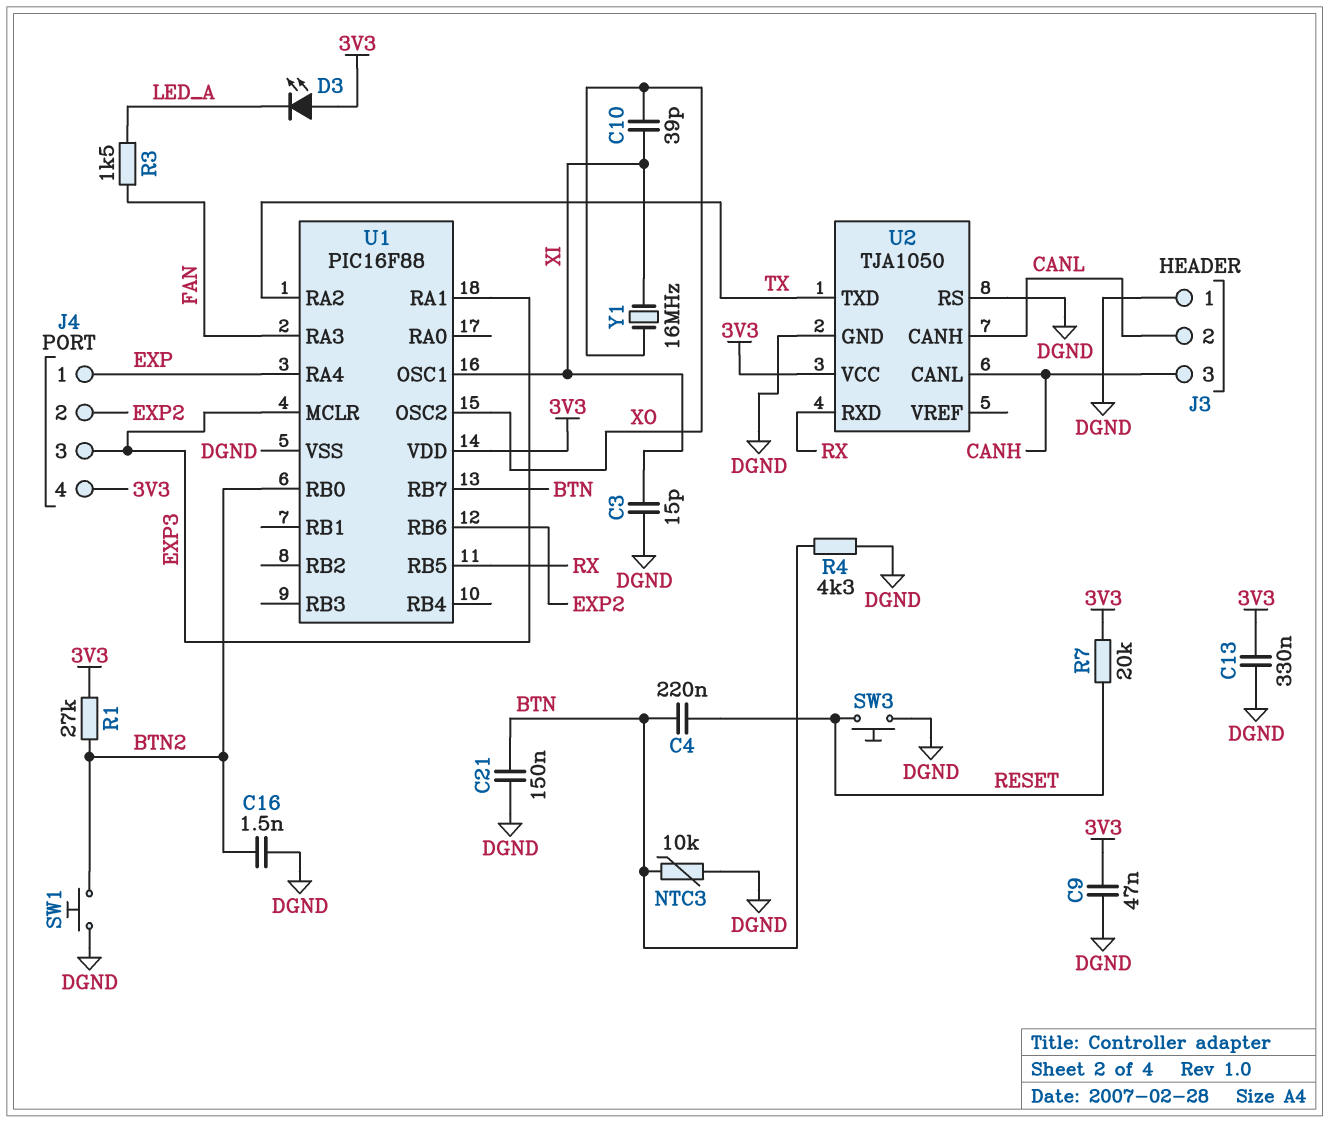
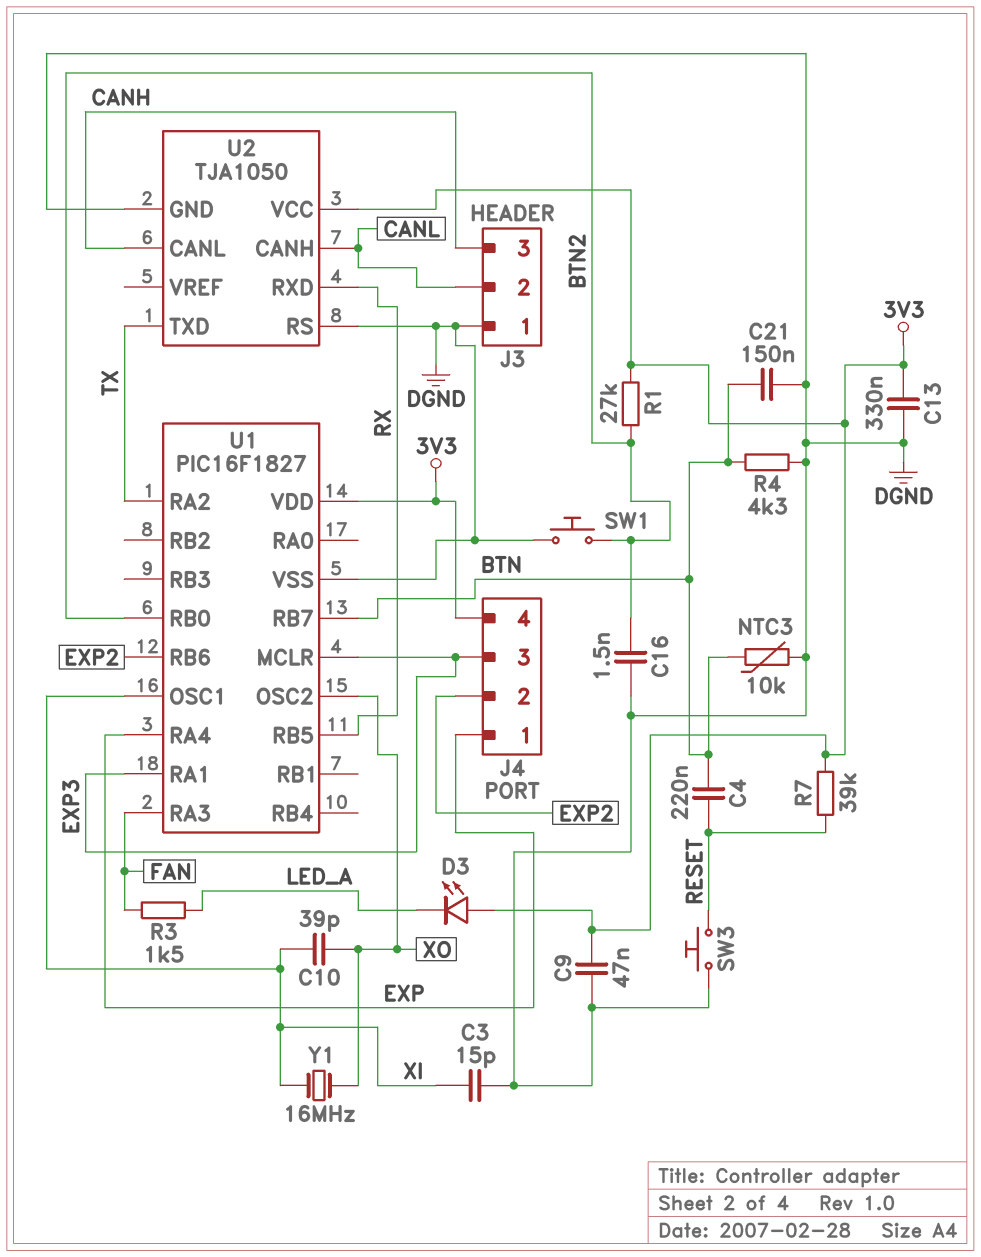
R7: 20k (3V3, RESET) -> 39k (3V3, RESET)
U1: PIC16F88 -> PIC16F1827

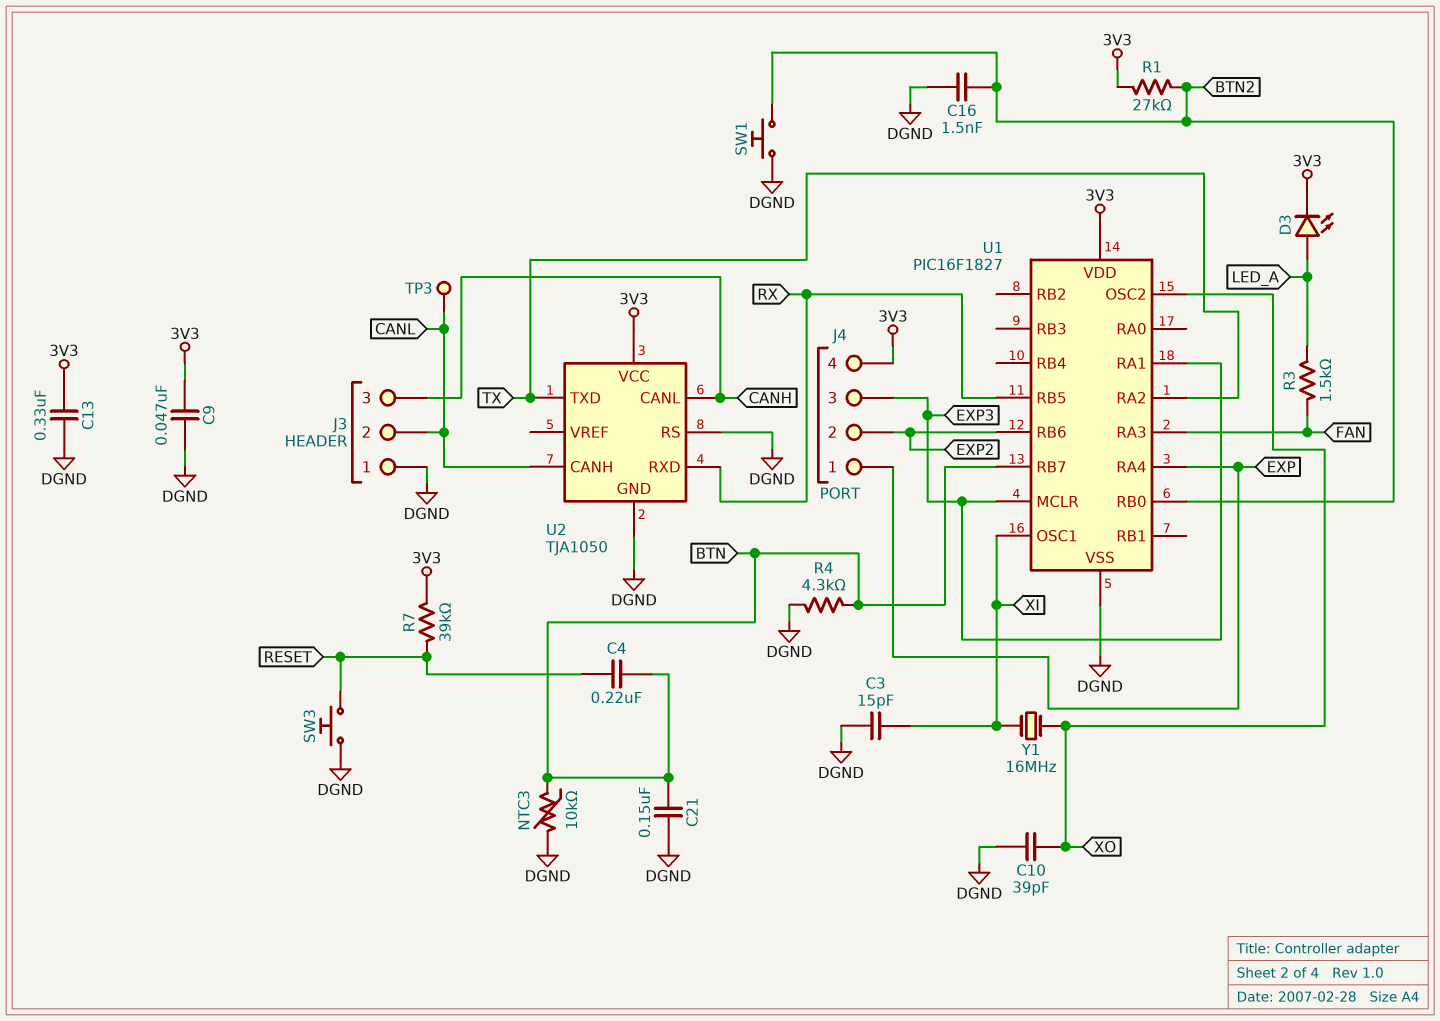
C10: 39pF (XI, XO) -> 39pF (DGND, XO)
D3: LED (A 3V3, K LED_A) -> LED (A LED_A, K 3V3)
TP3: none -> test point (CANL)

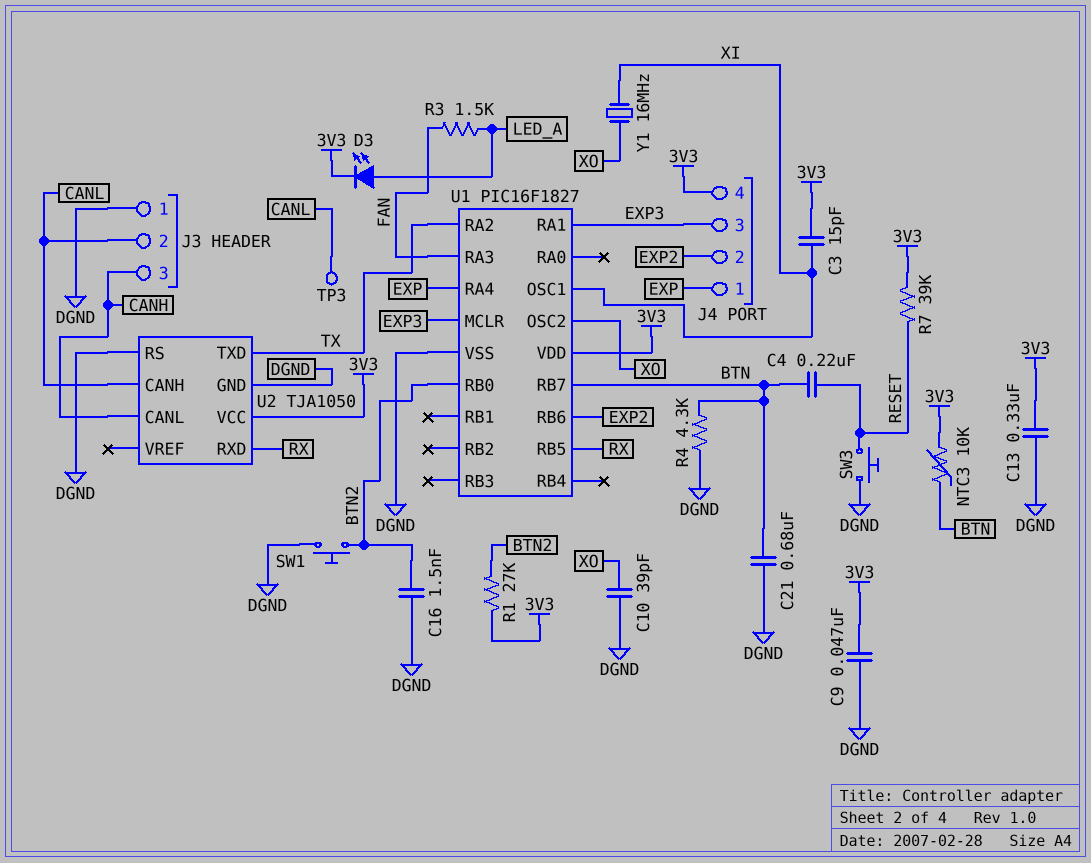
C3: 15pF (DGND, XI) -> 15pF (3V3, XI)
C21: 150nF (BTN, DGND) -> 680nF (BTN, DGND)
NTC3: 10k (BTN, DGND) -> 10k (3V3, BTN)

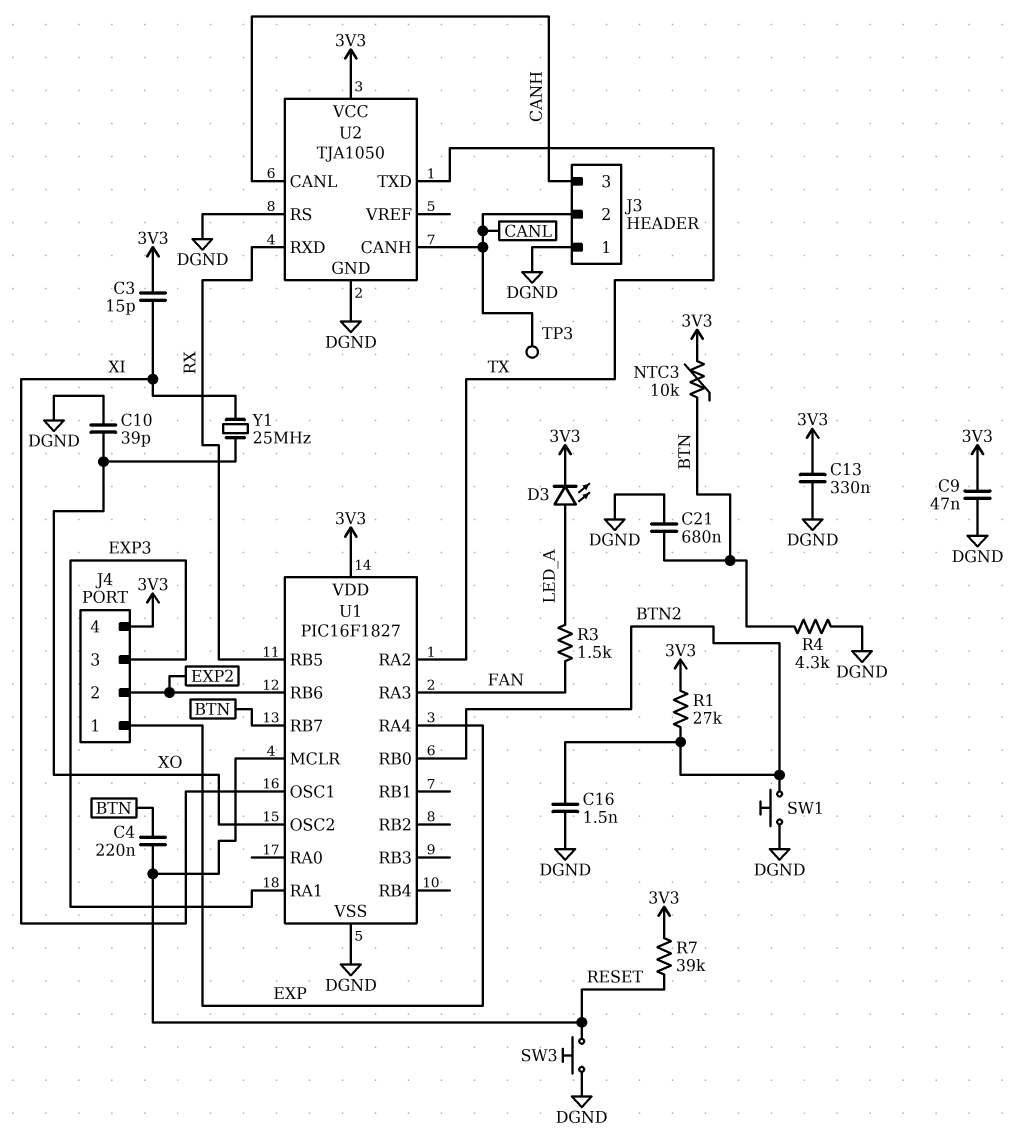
U1 pin MCLR: EXP3 -> RESET
Y1: 16MHz (XI, XO) -> 25MHz (XI, XO)

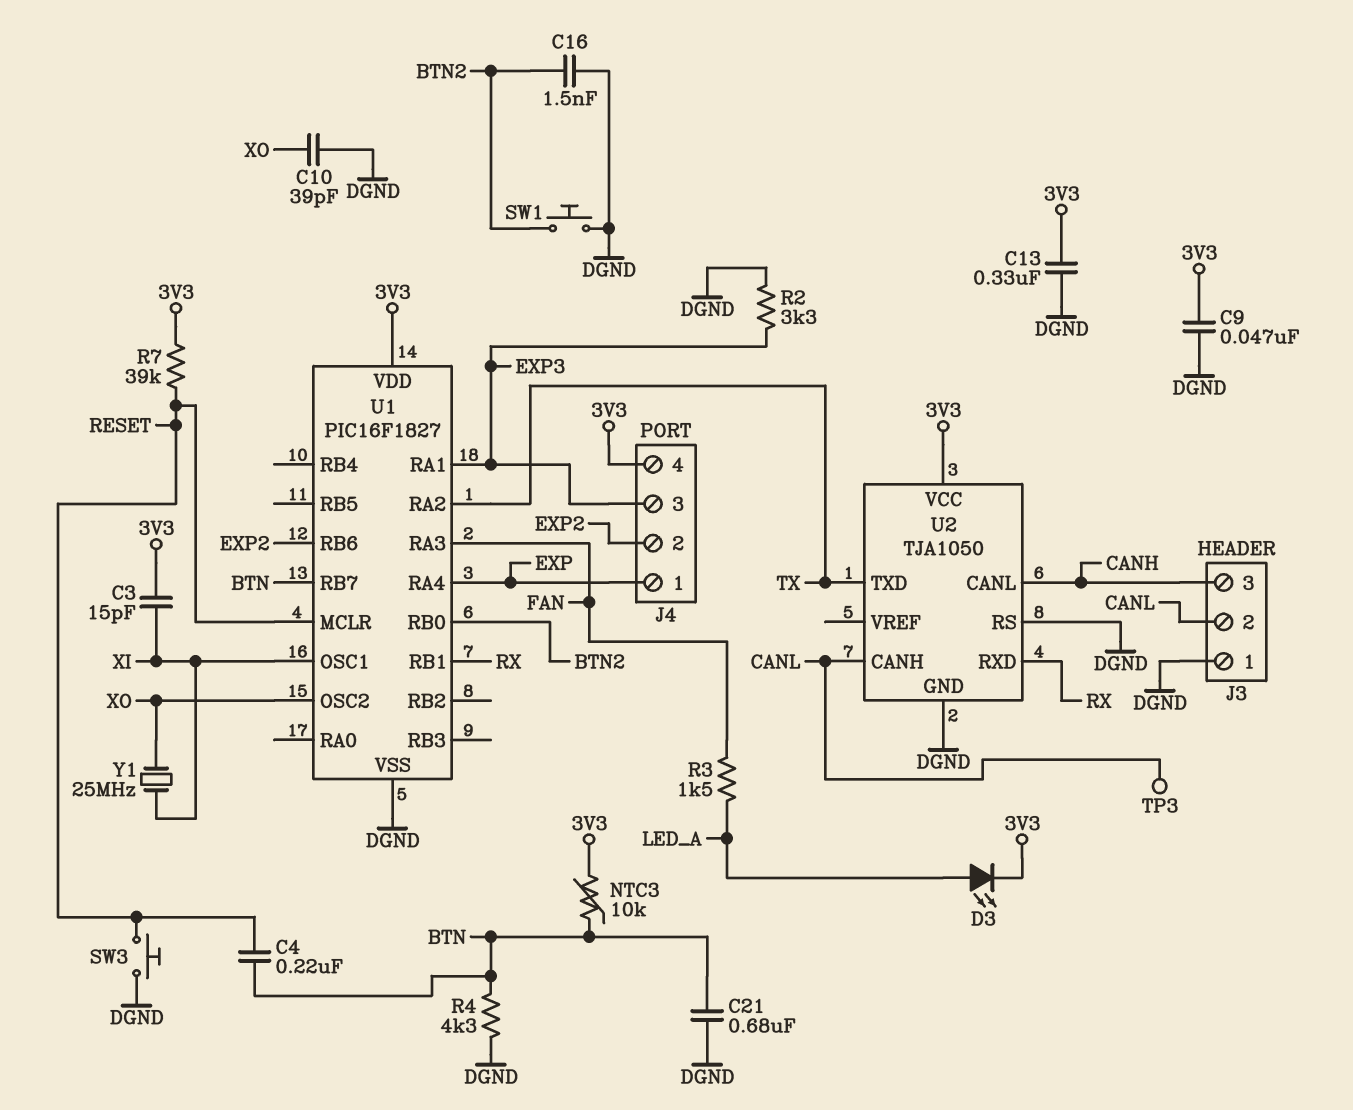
R1: 27k (3V3, BTN2) -> none
R2: none -> 3.3k (DGND, EXP3)
U1 pin RB1: none -> RX
U1 pin RB5: RX -> none

